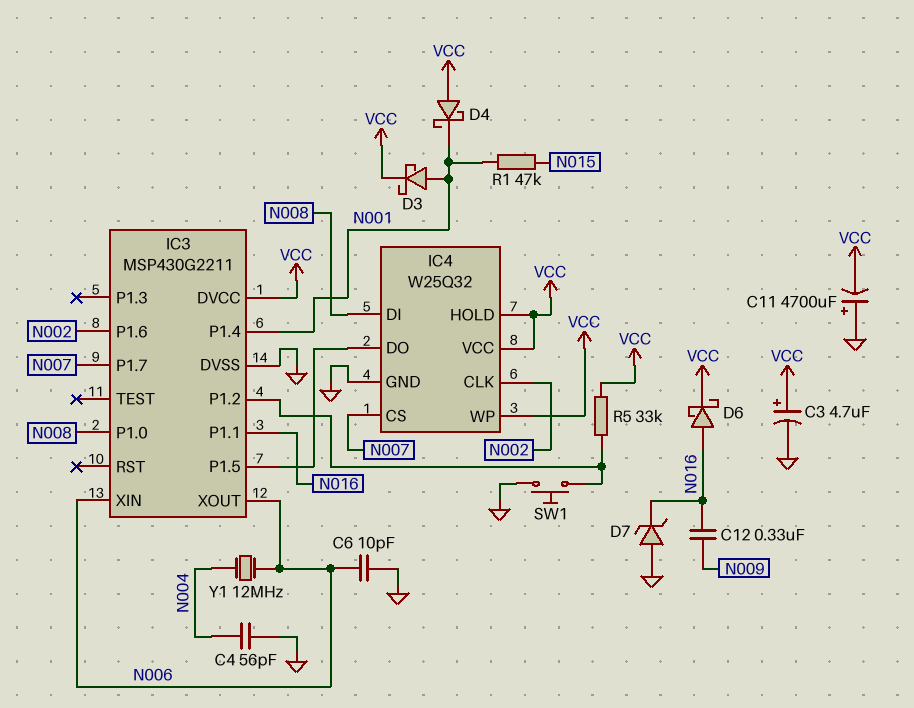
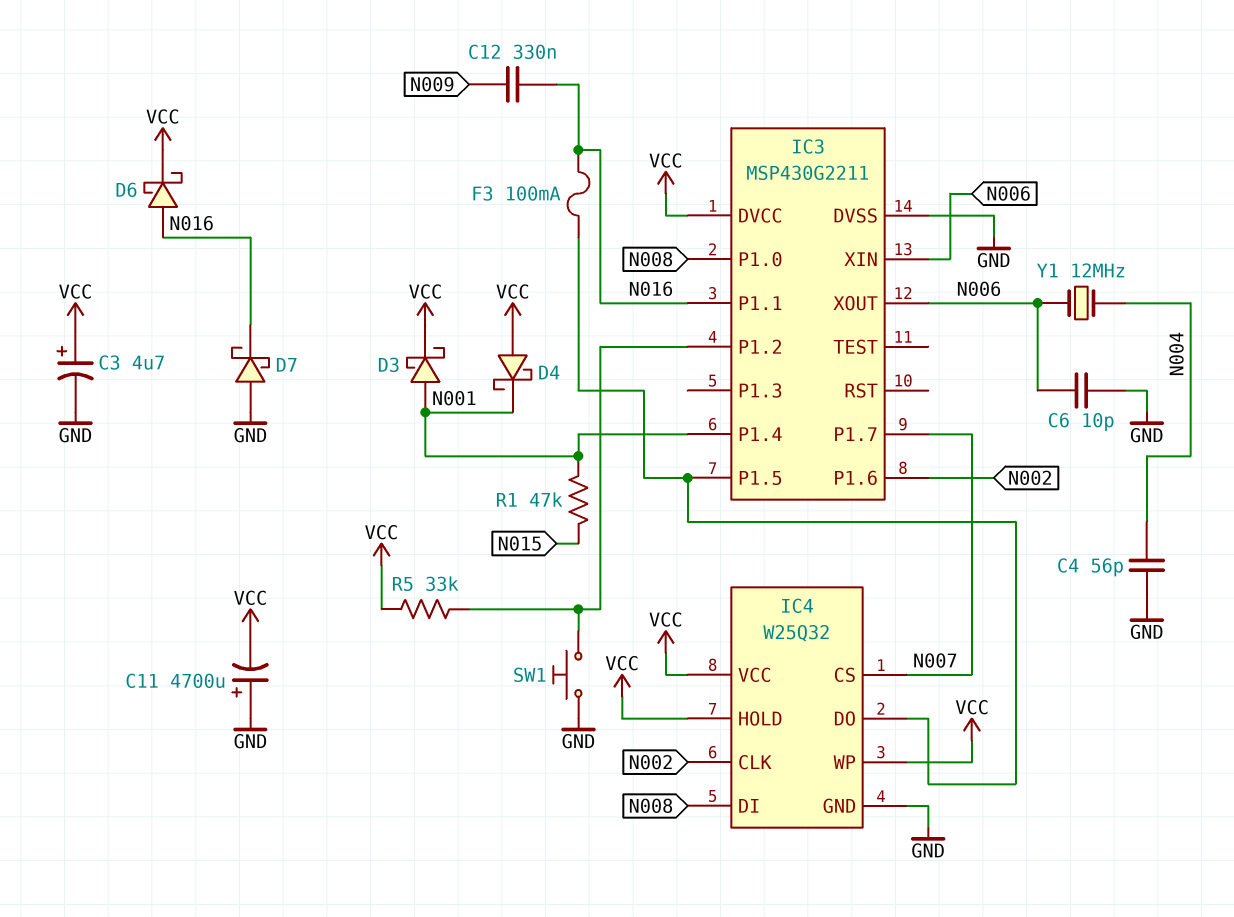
D7: zener (A GND, K N016) -> schottky (A GND, K N016)
F3: none -> 100mA (IC3/P1.5, N016)

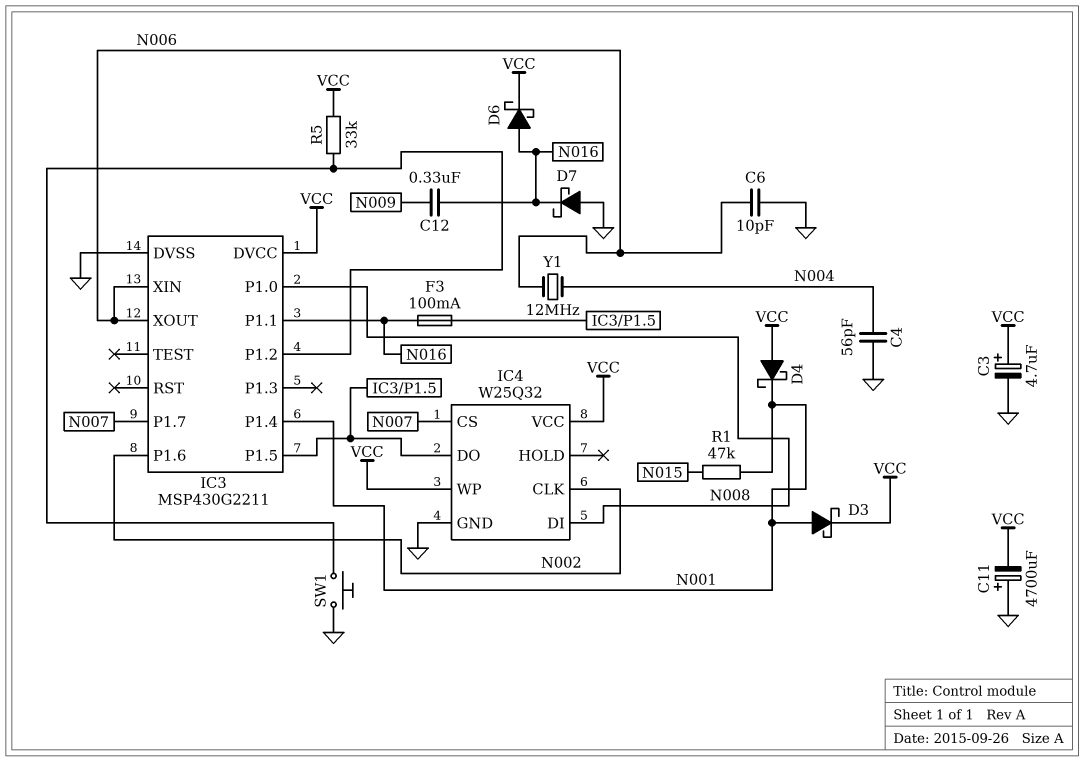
IC4 pin HOLD: VCC -> none

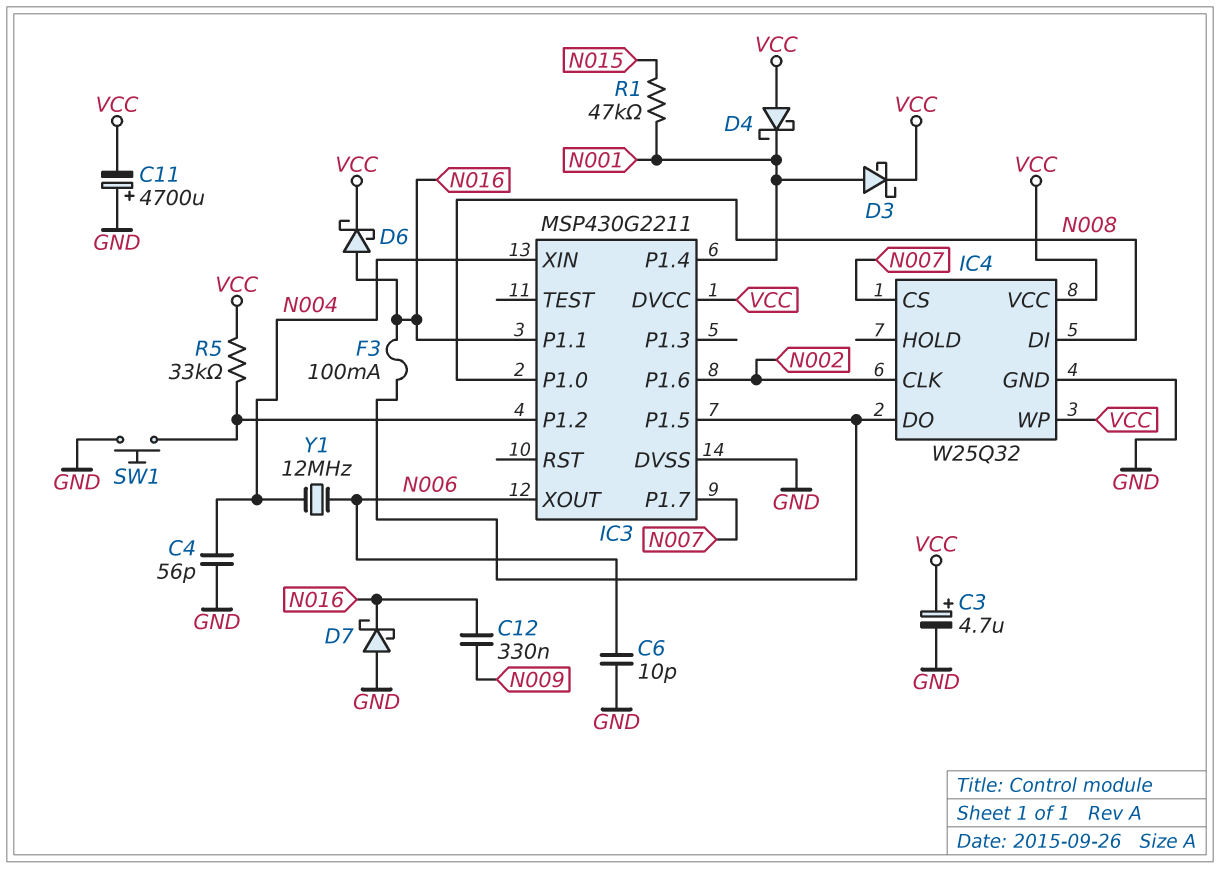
IC3 pin XIN: N006 -> N004

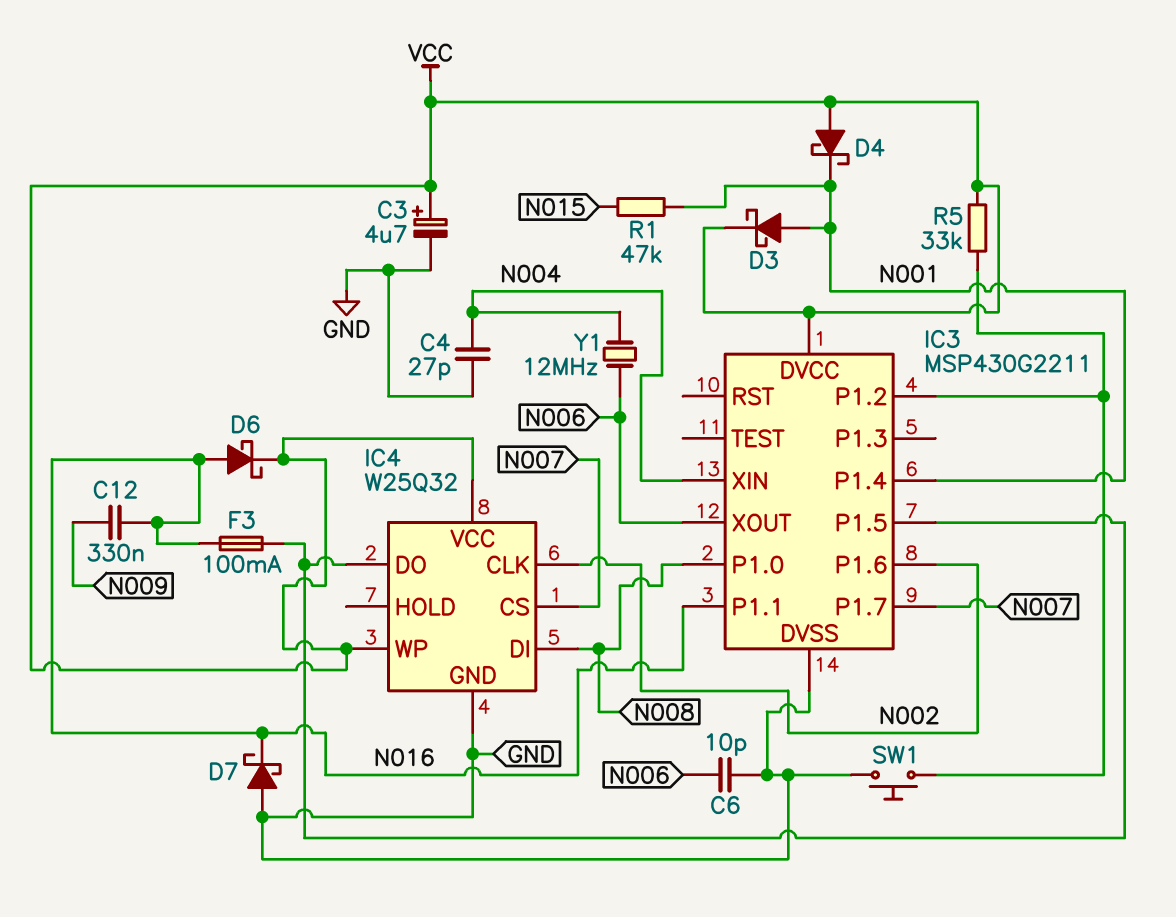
C4: 56pF (GND, N004) -> 27pF (GND, N004)
C11: 4700uF (plus GND, minus VCC) -> none

